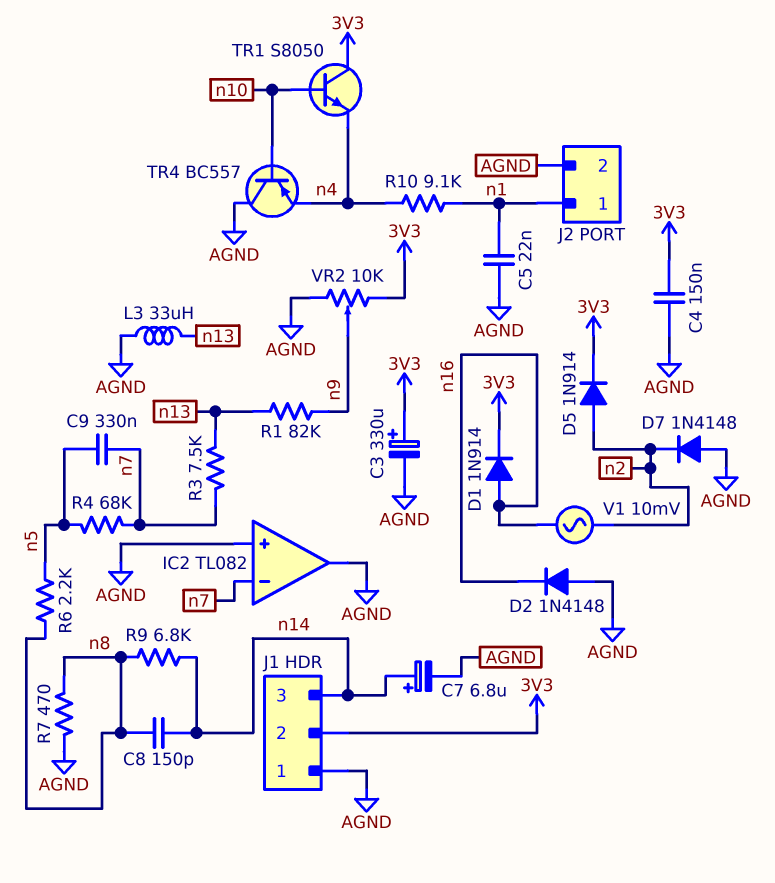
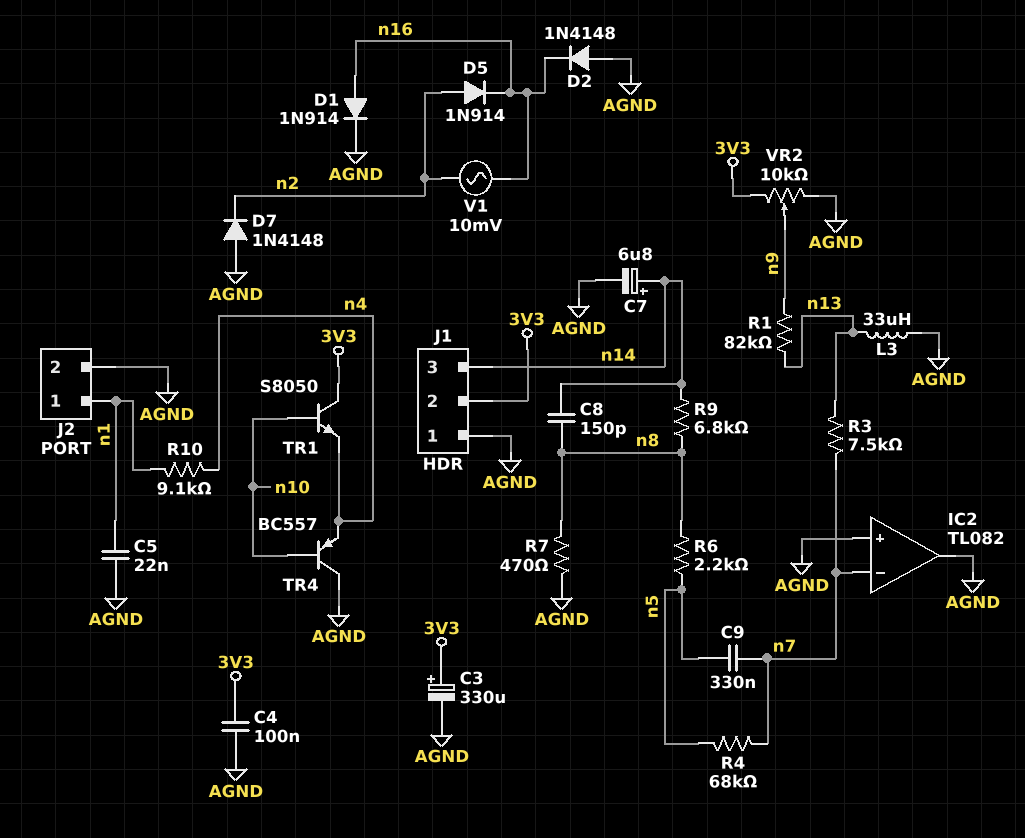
C4: 150nF (3V3, AGND) -> 100nF (3V3, AGND)
D1: diode 1N914 (A n16, K 3V3) -> diode 1N914 (A n16, K AGND)
D5: diode 1N914 (A n2, K 3V3) -> diode 1N914 (A n2, K n16)

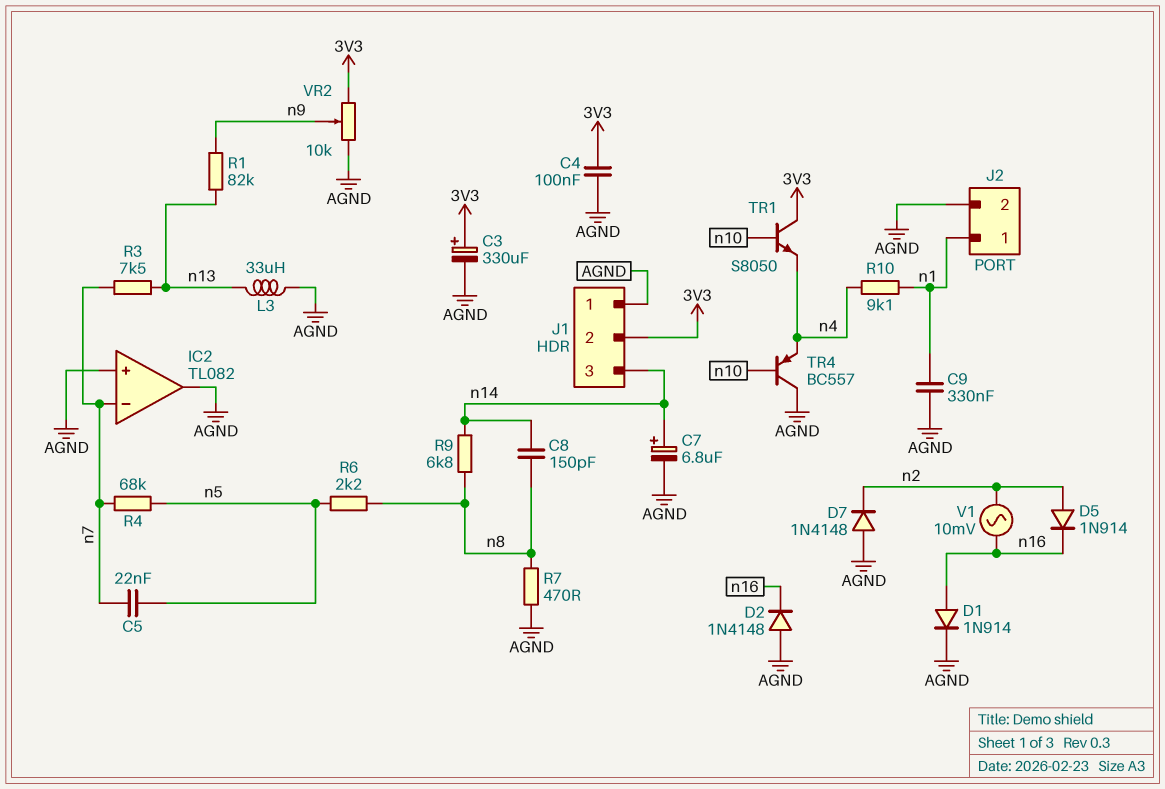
C5: 22nF (AGND, n1) -> 22nF (n5, n7)
C9: 330nF (n5, n7) -> 330nF (AGND, n1)

